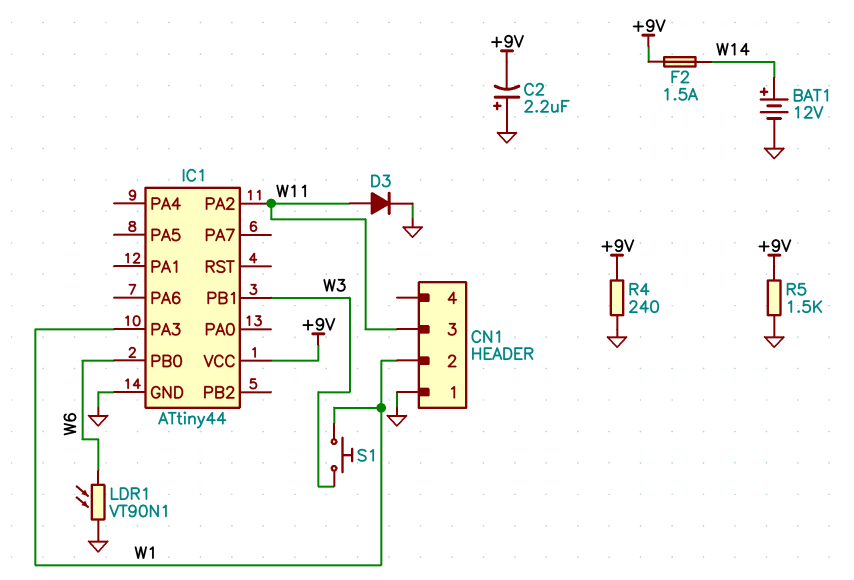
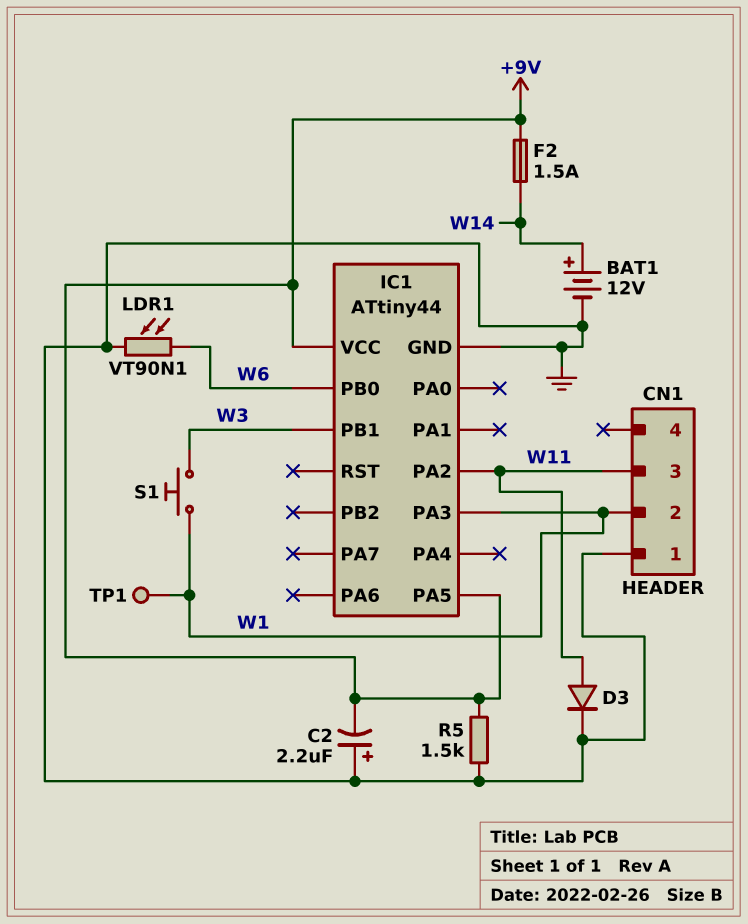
IC1 pin PA5: none -> +9V
R4: 240 (+9V, GND) -> none
TP1: none -> test point (W1)

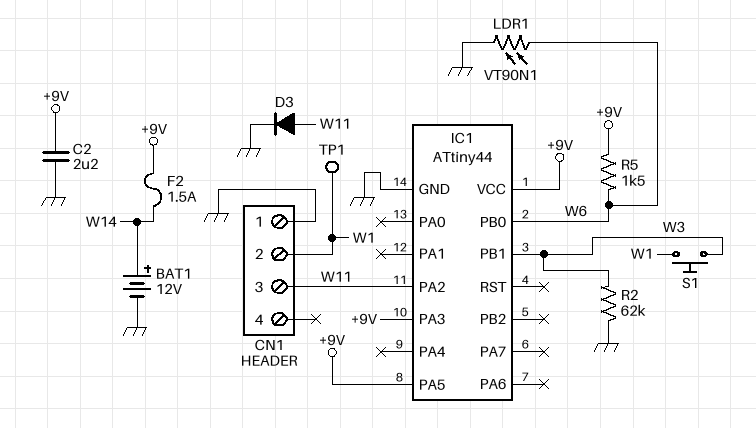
C2: 2.2uF (plus GND, minus +9V) -> 2.2uF (+9V, GND)
IC1 pin PA3: W1 -> +9V
R2: none -> 62k (GND, W3)
R5: 1.5k (+9V, GND) -> 1.5k (+9V, W6)

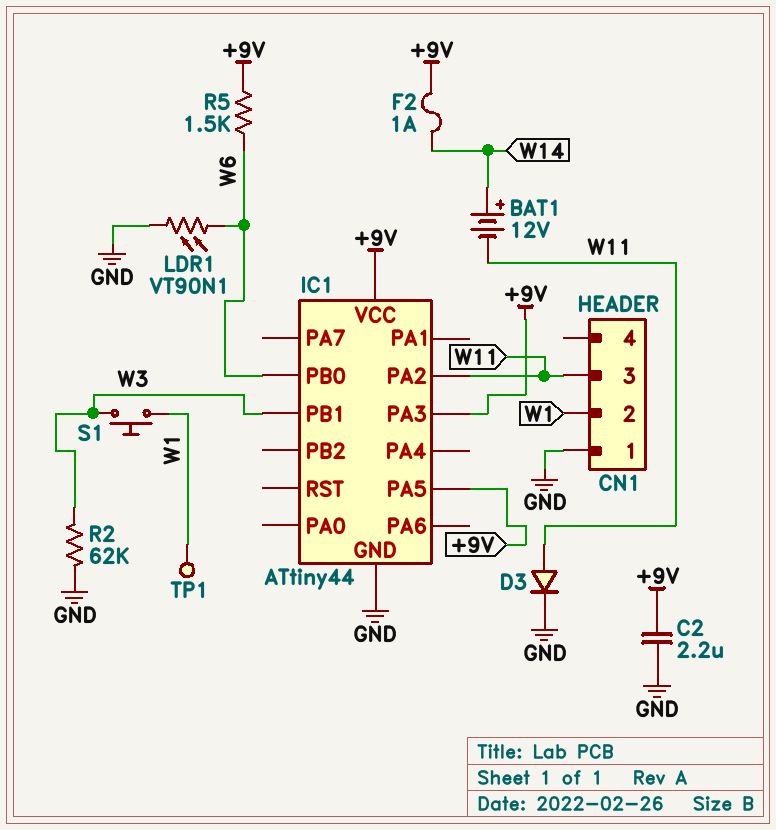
BAT1: 12V (plus W14, minus GND) -> 12V (plus W14, minus W11)
F2: 1.5A (+9V, W14) -> 1A (+9V, W14)

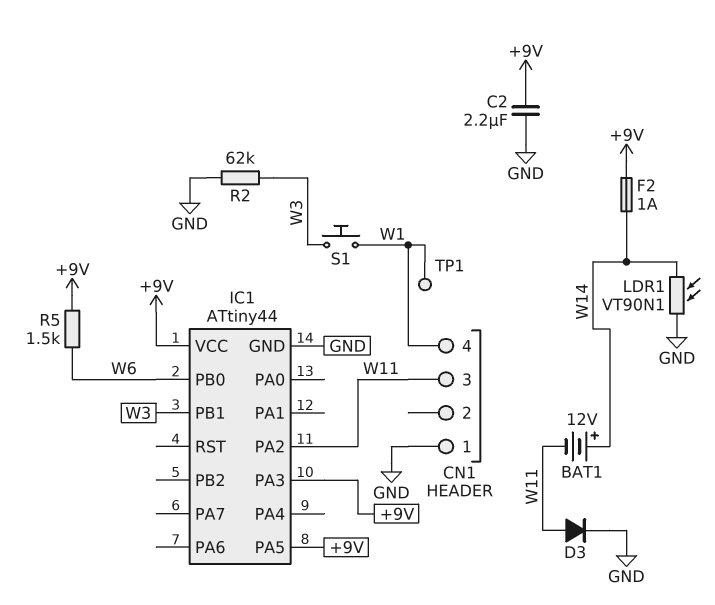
CN1 pin 2: W1 -> none
CN1 pin 4: none -> W1
LDR1: VT90N1 (GND, W6) -> VT90N1 (GND, W14)

